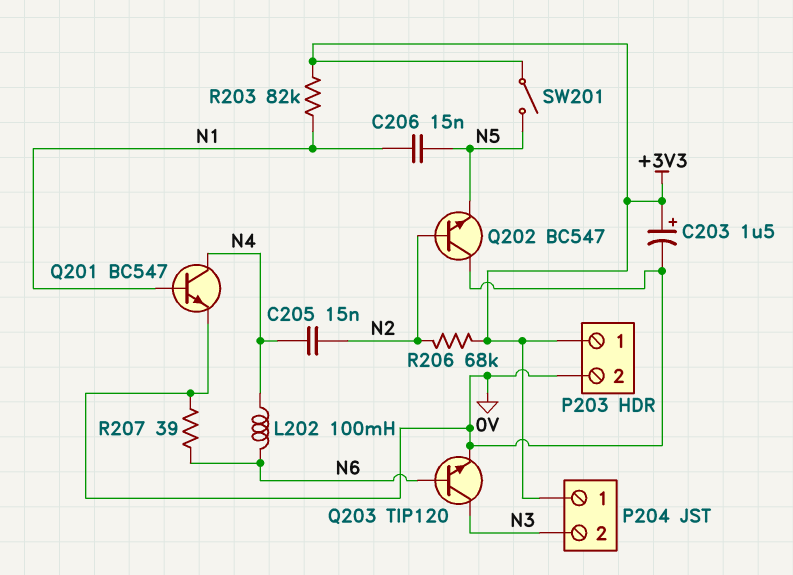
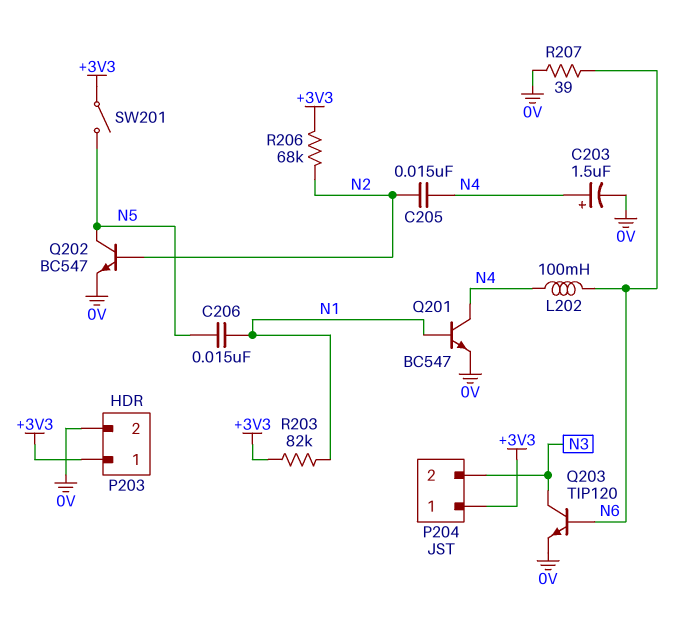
C203: 1.5uF (plus +3V3, minus 0V) -> 1.5uF (plus N4, minus 0V)
Q202: NPN BC547 (B N2, C 0V, E N5) -> NPN BC547 (B N2, C N5, E 0V)

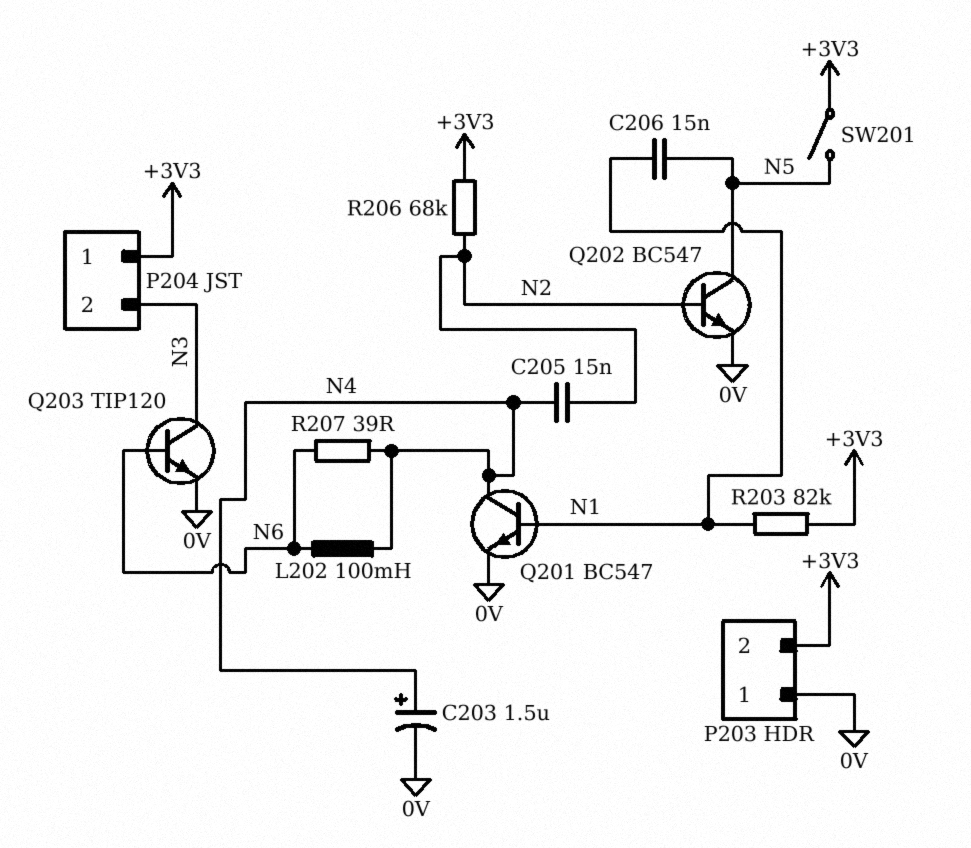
P203 pin 1: +3V3 -> 0V
P203 pin 2: 0V -> +3V3
R207: 39 (0V, N6) -> 39 (N4, N6)

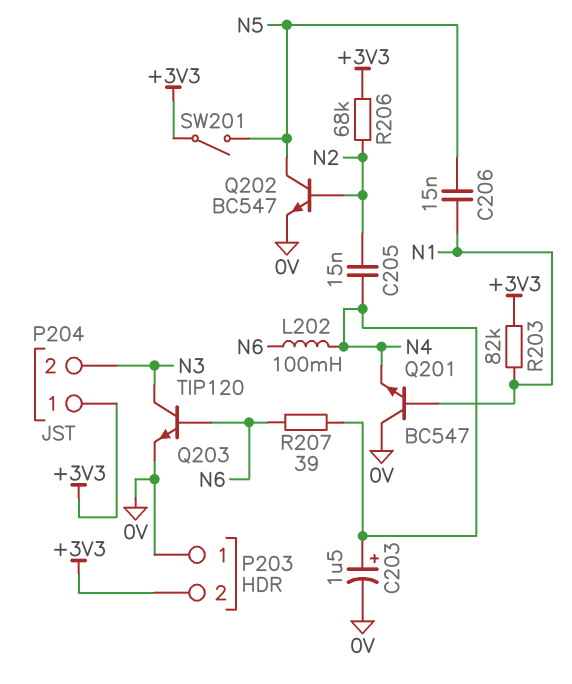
Q201: NPN BC547 (B N1, C N4, E 0V) -> NPN BC547 (B N1, C 0V, E N4)

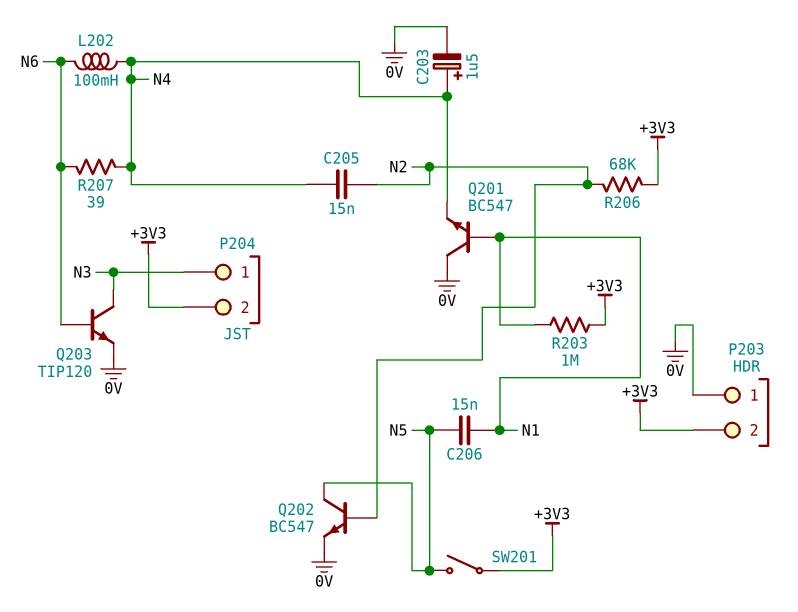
P204 pin 1: +3V3 -> N3
P204 pin 2: N3 -> +3V3
R203: 82k (+3V3, N1) -> 1M (+3V3, N1)

